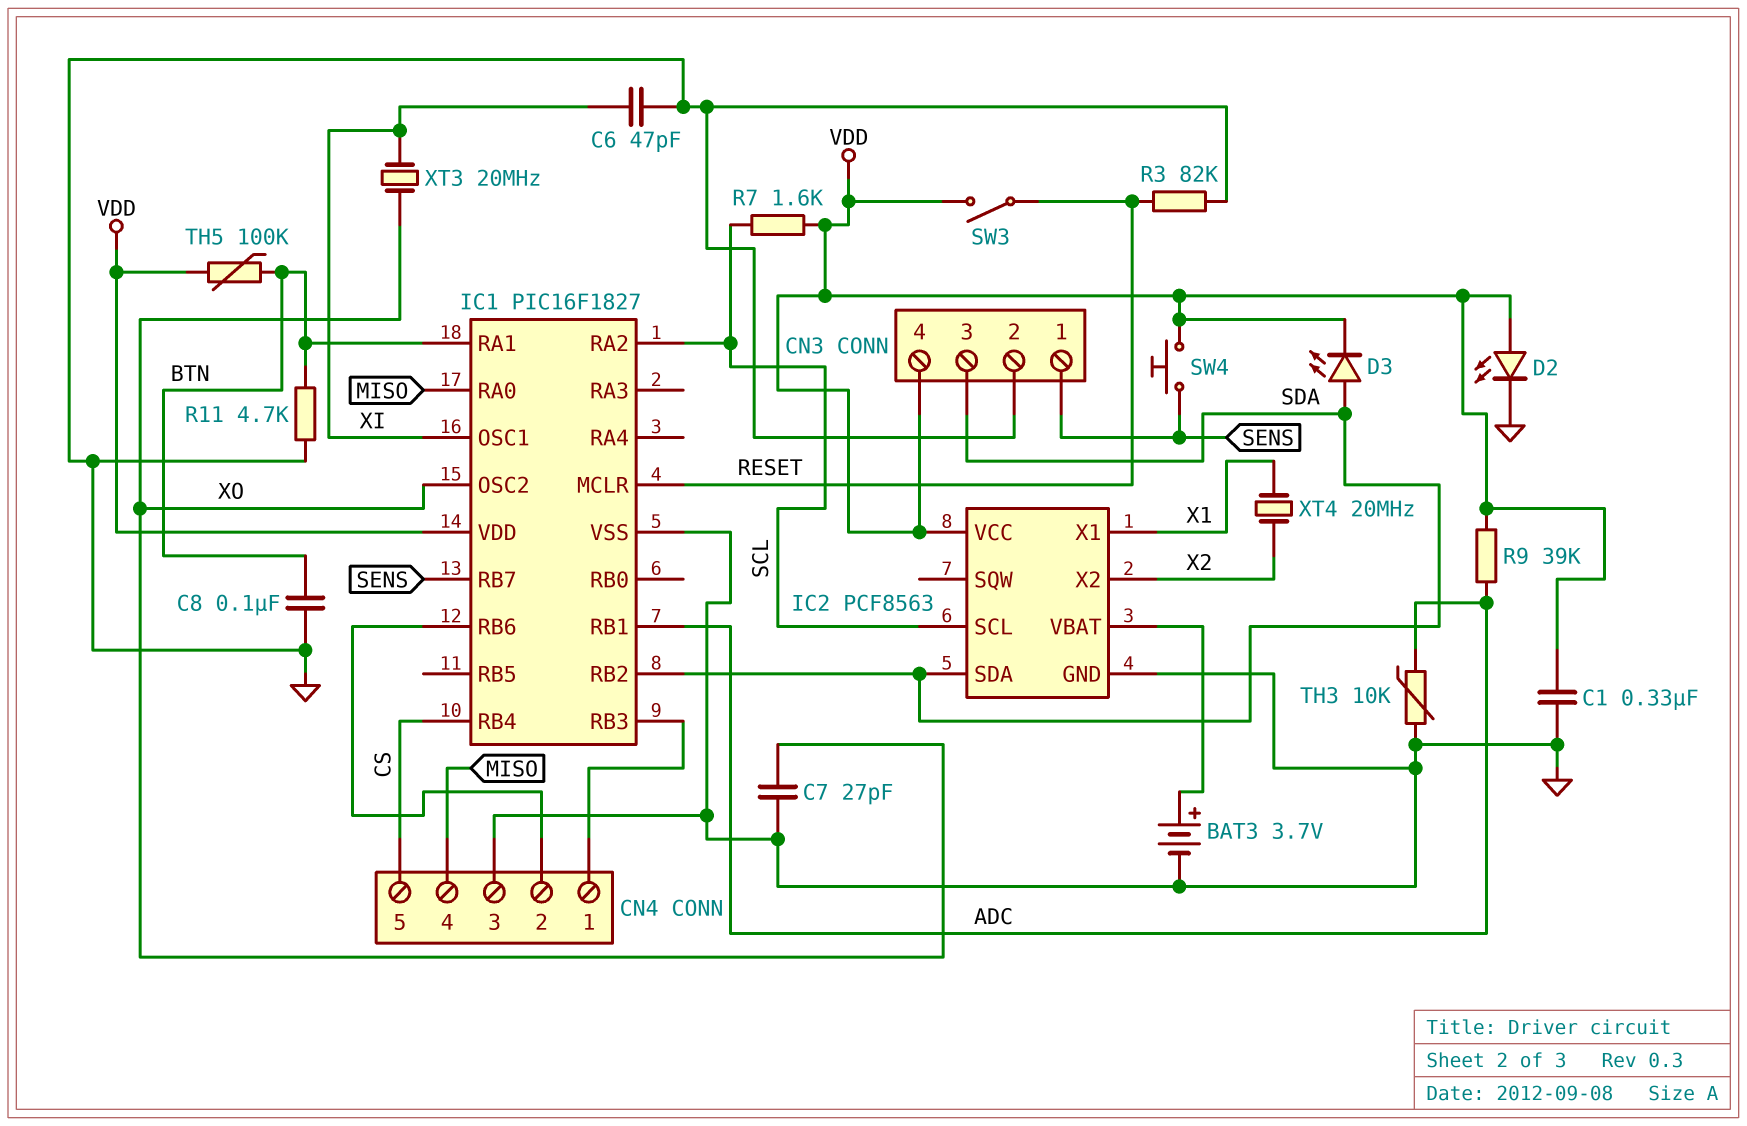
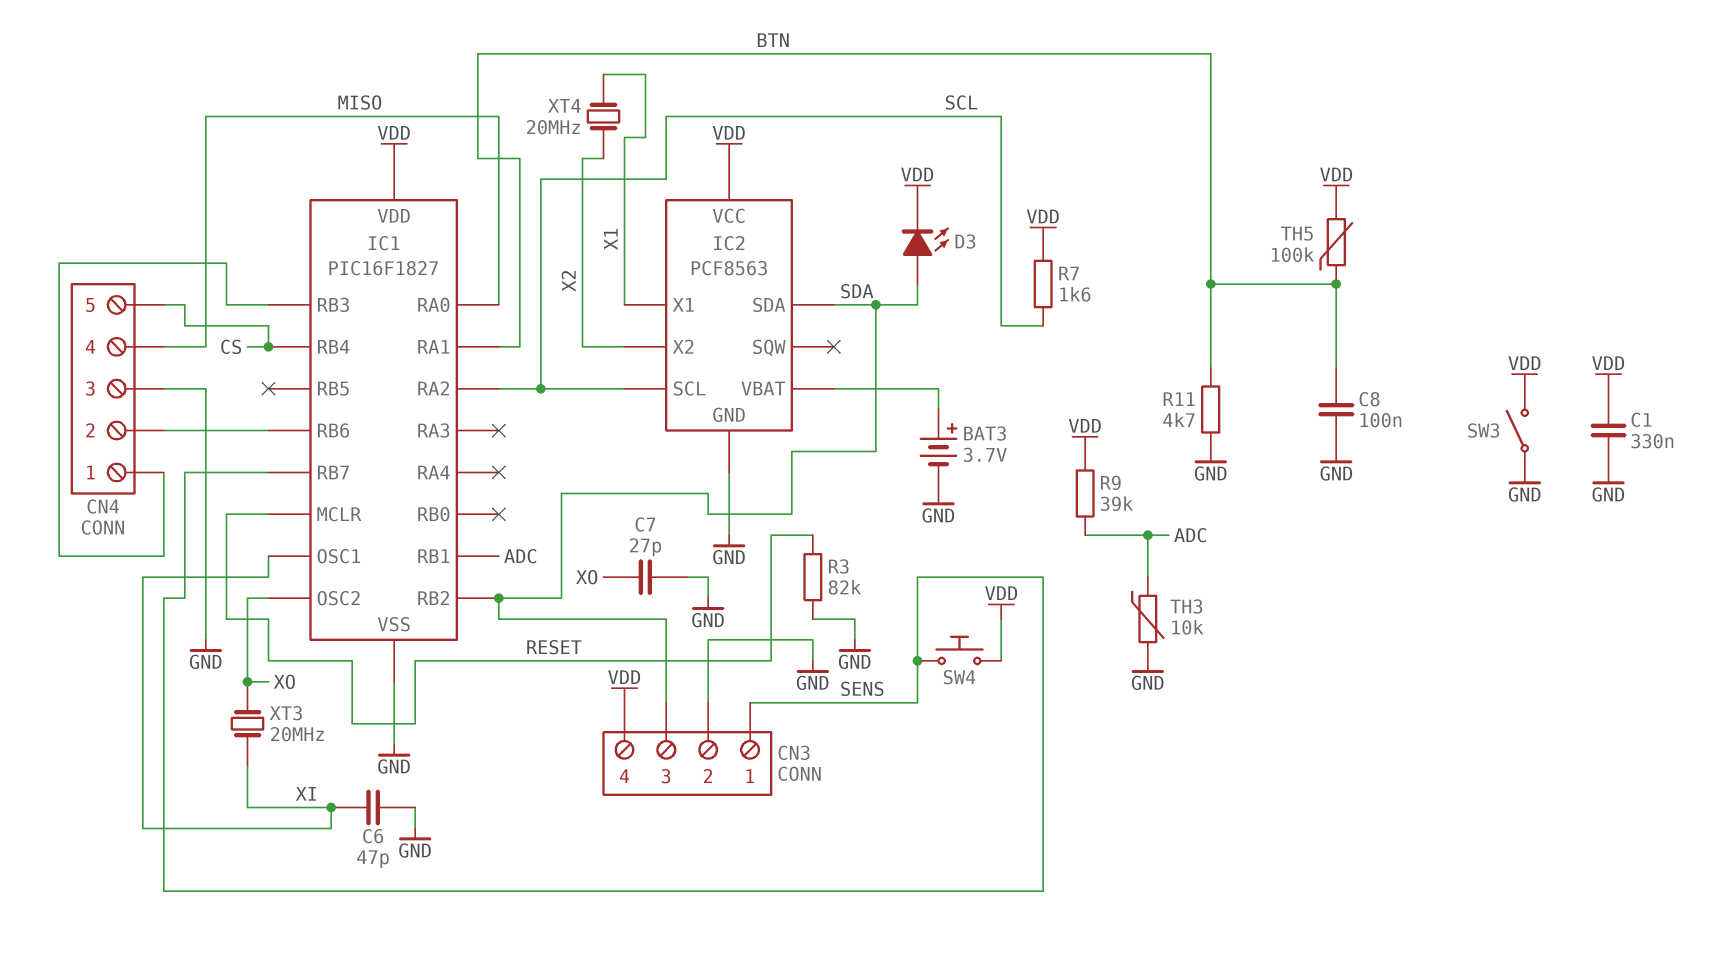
D2: LED (A VDD, K GND) -> none
SW3: switch (RESET, VDD) -> switch (GND, VDD)

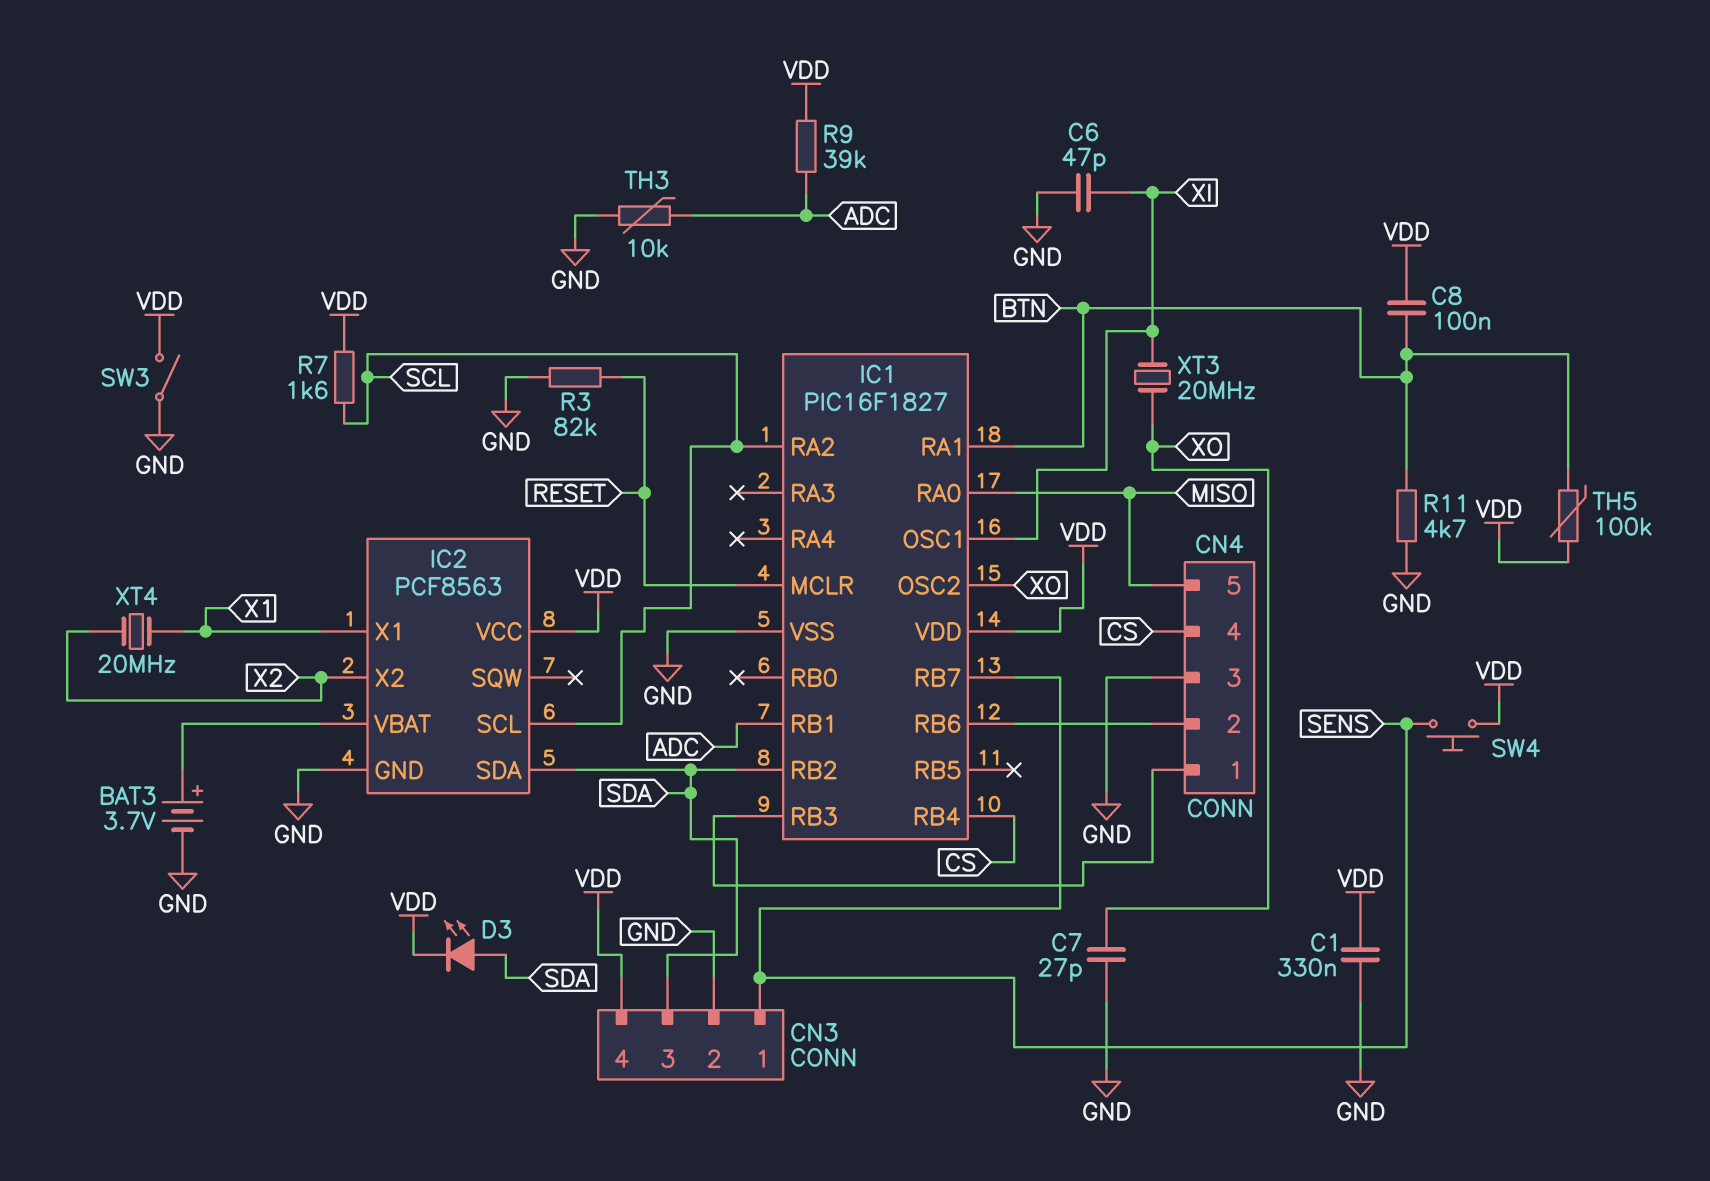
C8: 100nF (BTN, GND) -> 100nF (BTN, VDD)
CN4 pin 4: MISO -> CS
CN4 pin 5: CS -> MISO

